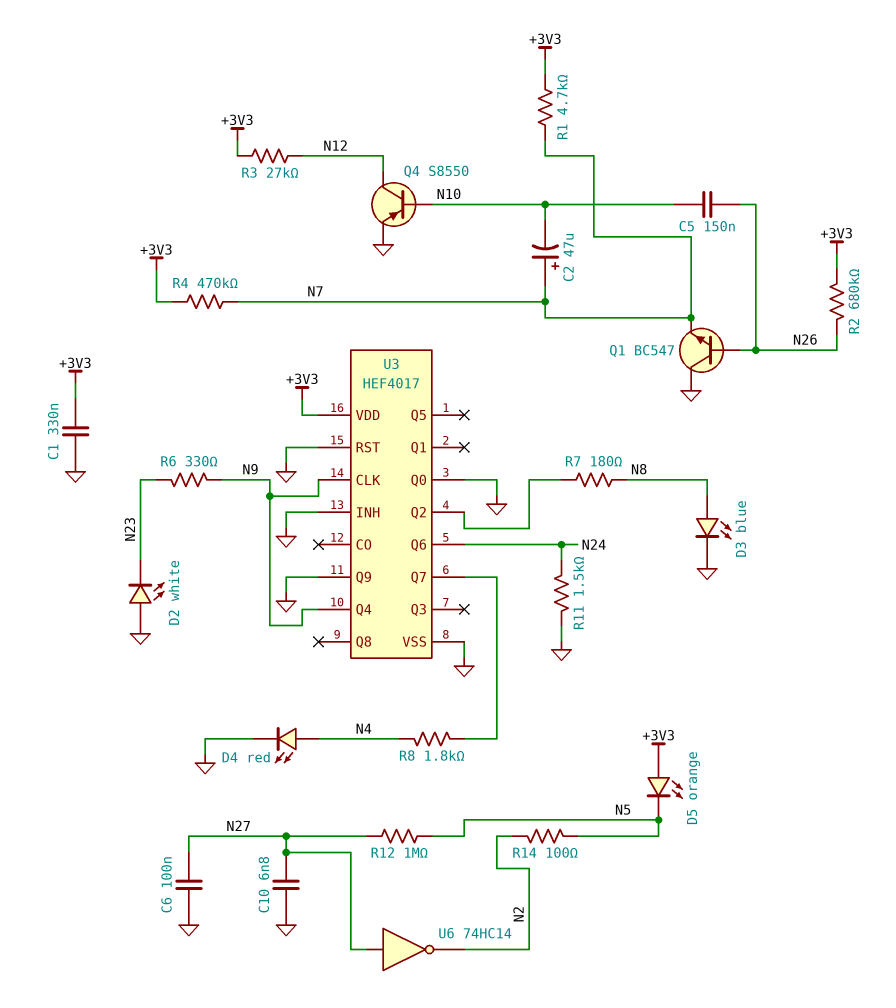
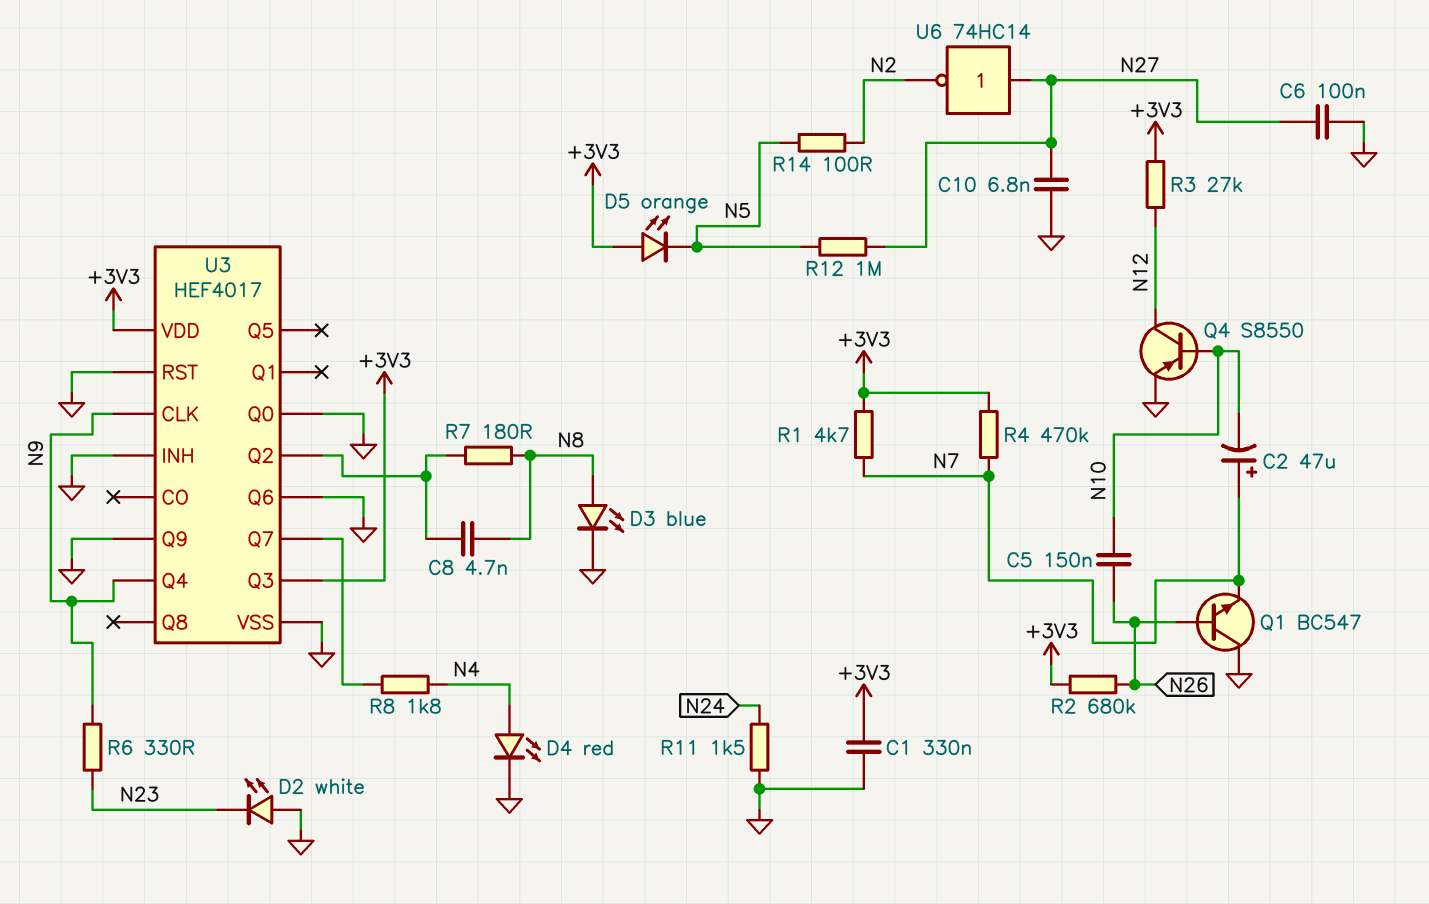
C8: none -> 4.7nF (N8, U3/Q2)
U3 pin Q3: none -> +3V3
U3 pin Q6: N24 -> GND

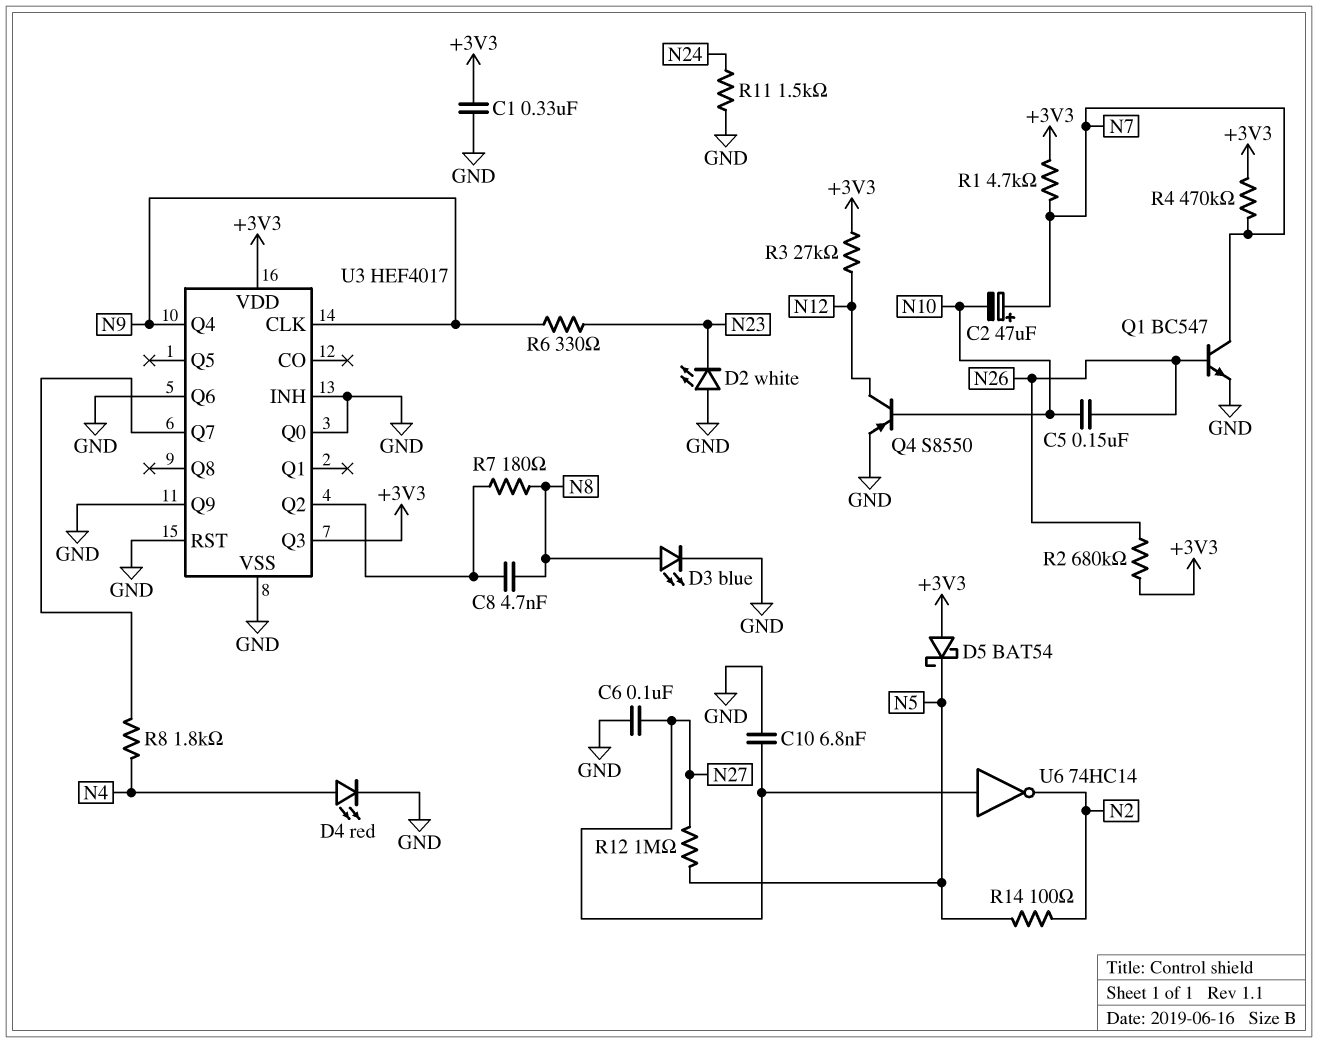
D5: LED orange (A +3V3, K N5) -> schottky BAT54 (A +3V3, K N5)
Q1: NPN BC547 (B N26, C GND, E N7) -> NPN BC547 (B N26, C N7, E GND)

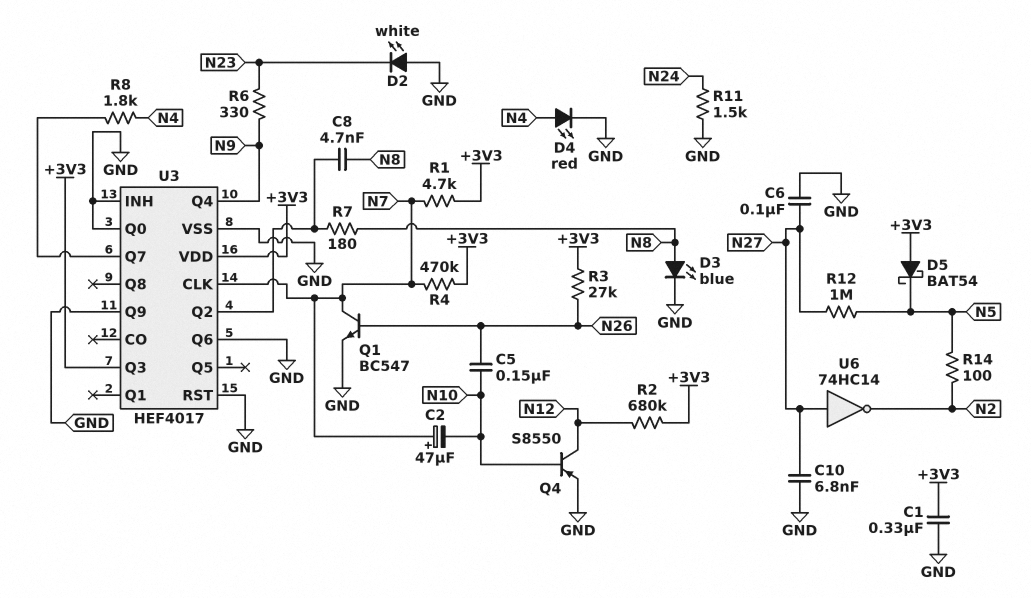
R2: 680k (+3V3, N26) -> 680k (+3V3, N12)
R3: 27k (+3V3, N12) -> 27k (+3V3, N26)
U3 pin CLK: N9 -> N7

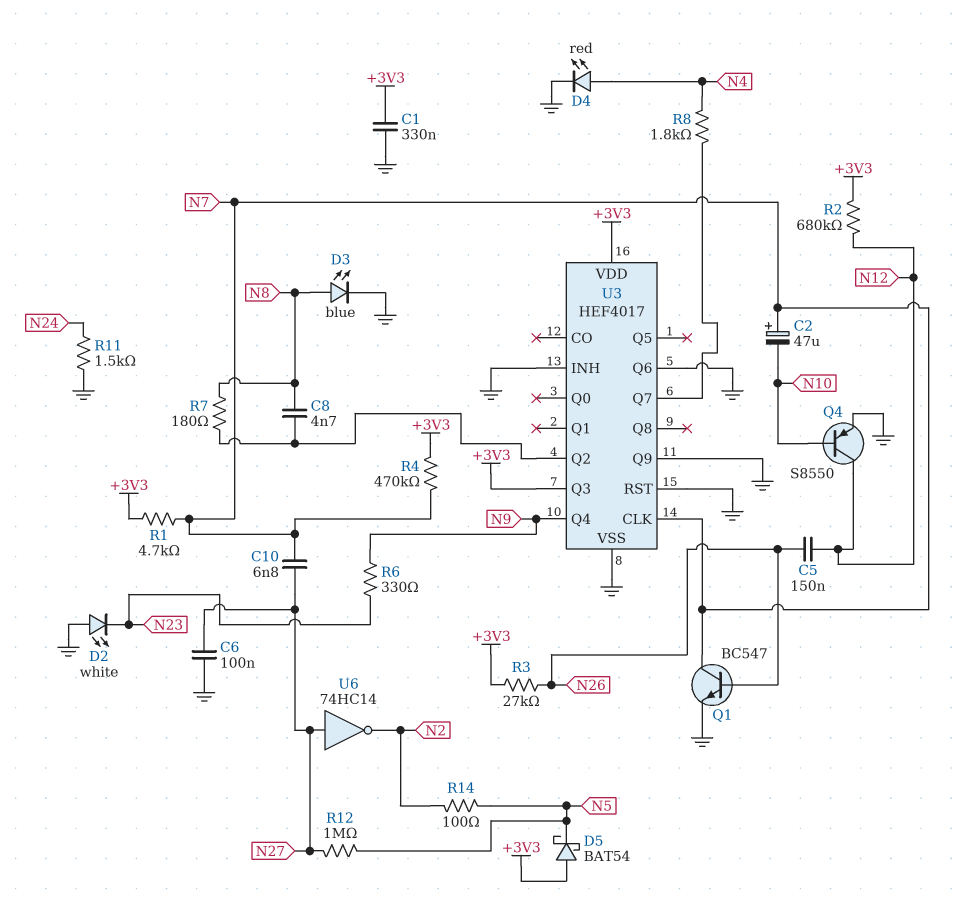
C5: 150nF (N10, N26) -> 150nF (N12, N26)
C10: 6.8nF (GND, N27) -> 6.8nF (N7, N27)
U3 pin Q0: GND -> none

